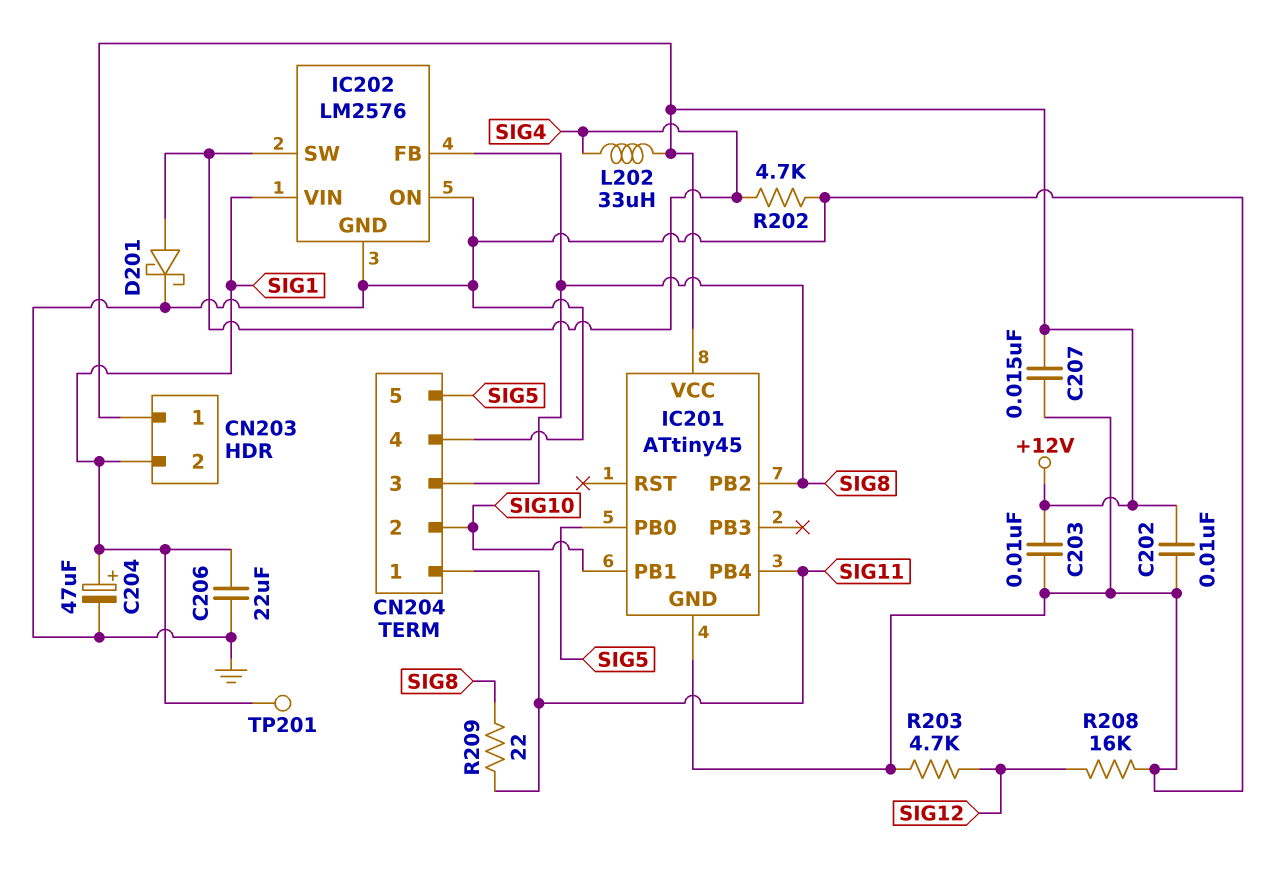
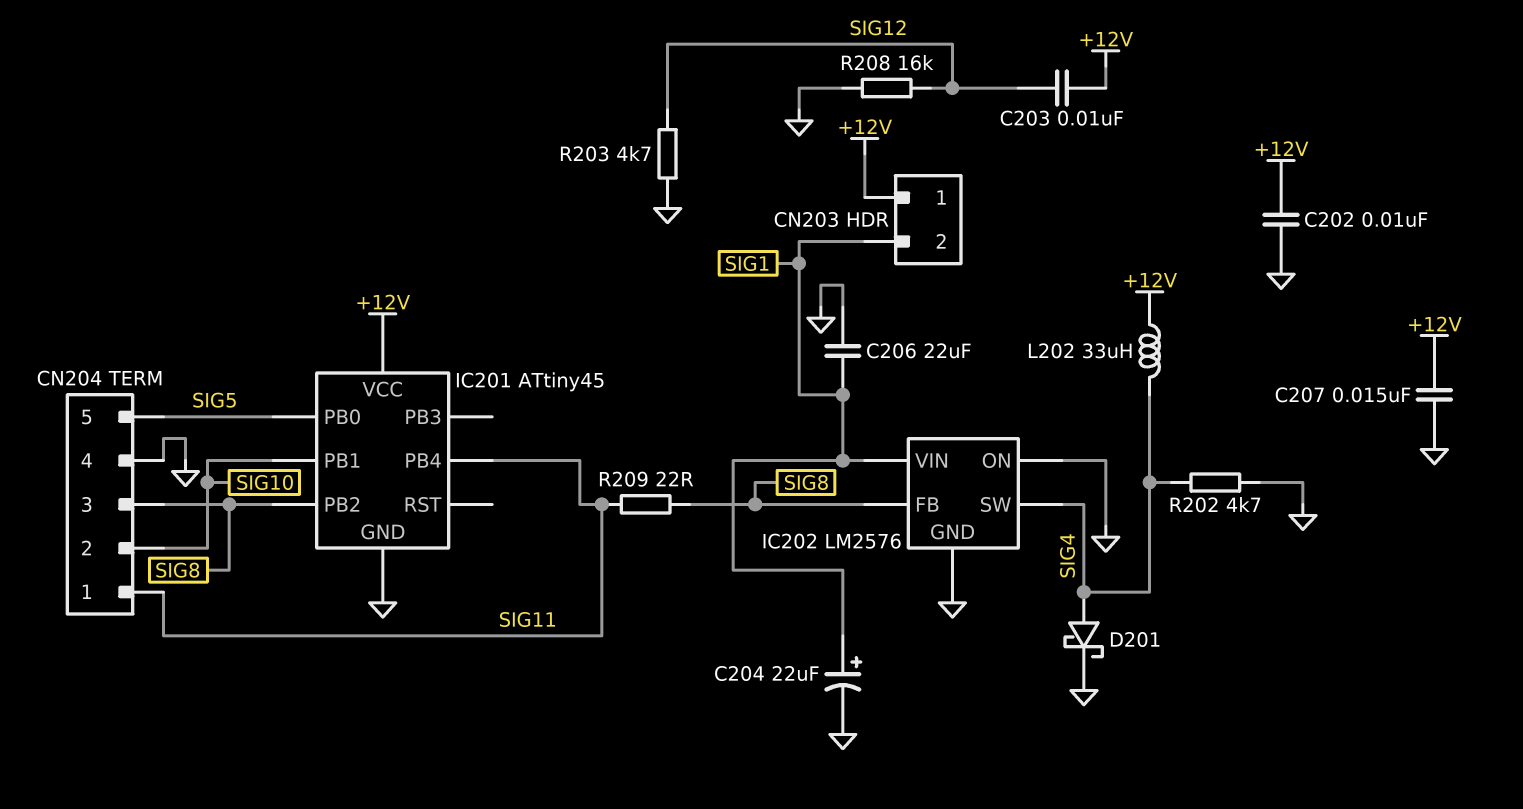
C203: 10nF (+12V, GND) -> 10nF (+12V, SIG12)
C204: 47uF (plus SIG1, minus GND) -> 22uF (plus SIG1, minus GND)
TP201: test point (SIG1) -> none

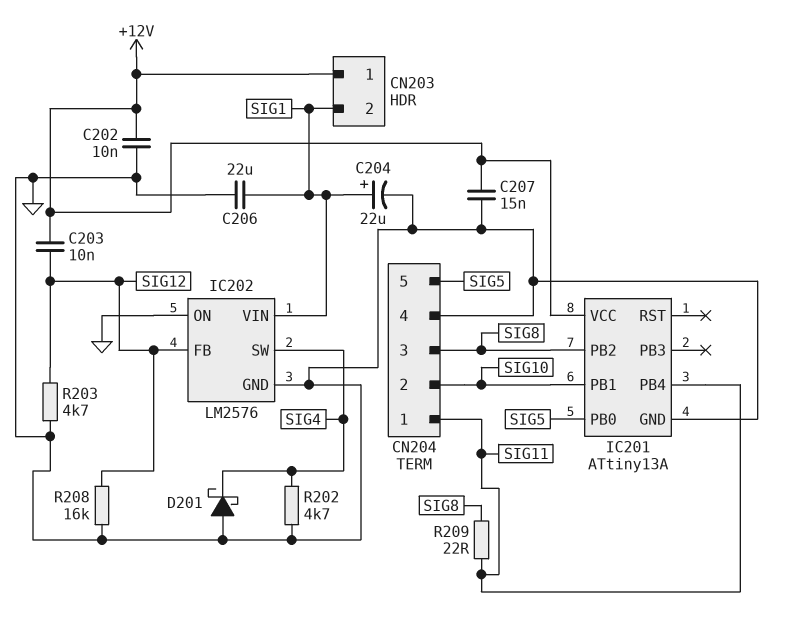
D201: schottky (A SIG4, K GND) -> schottky (A GND, K SIG4)
IC201: ATtiny45 -> ATtiny13A
IC202 pin FB: SIG8 -> SIG12
L202: 33uH (+12V, SIG4) -> none

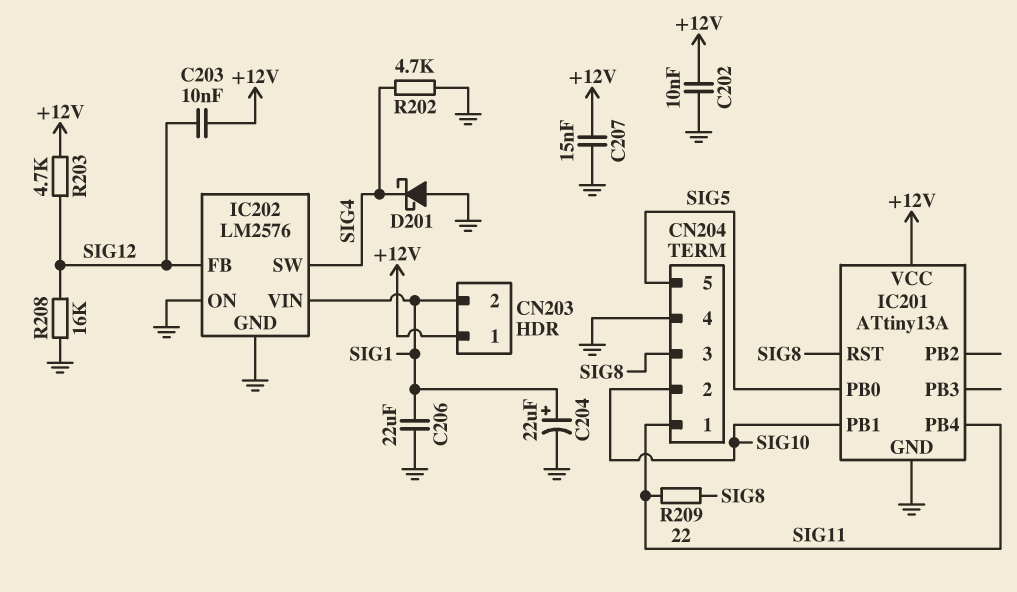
IC201 pin PB2: SIG8 -> none
IC201 pin RST: none -> SIG8
R203: 4.7k (GND, SIG12) -> 4.7k (+12V, SIG12)

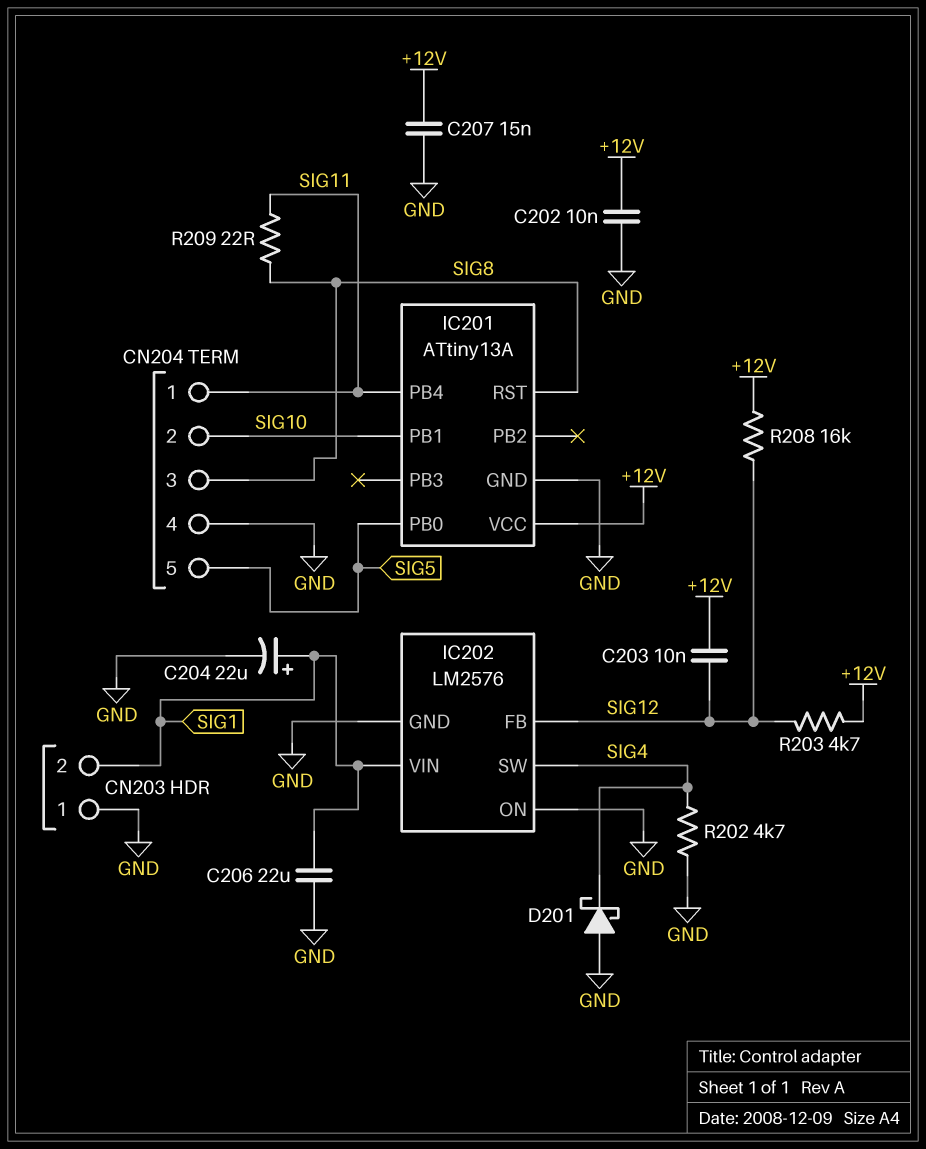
CN203 pin 1: +12V -> GND
R208: 16k (GND, SIG12) -> 16k (+12V, SIG12)

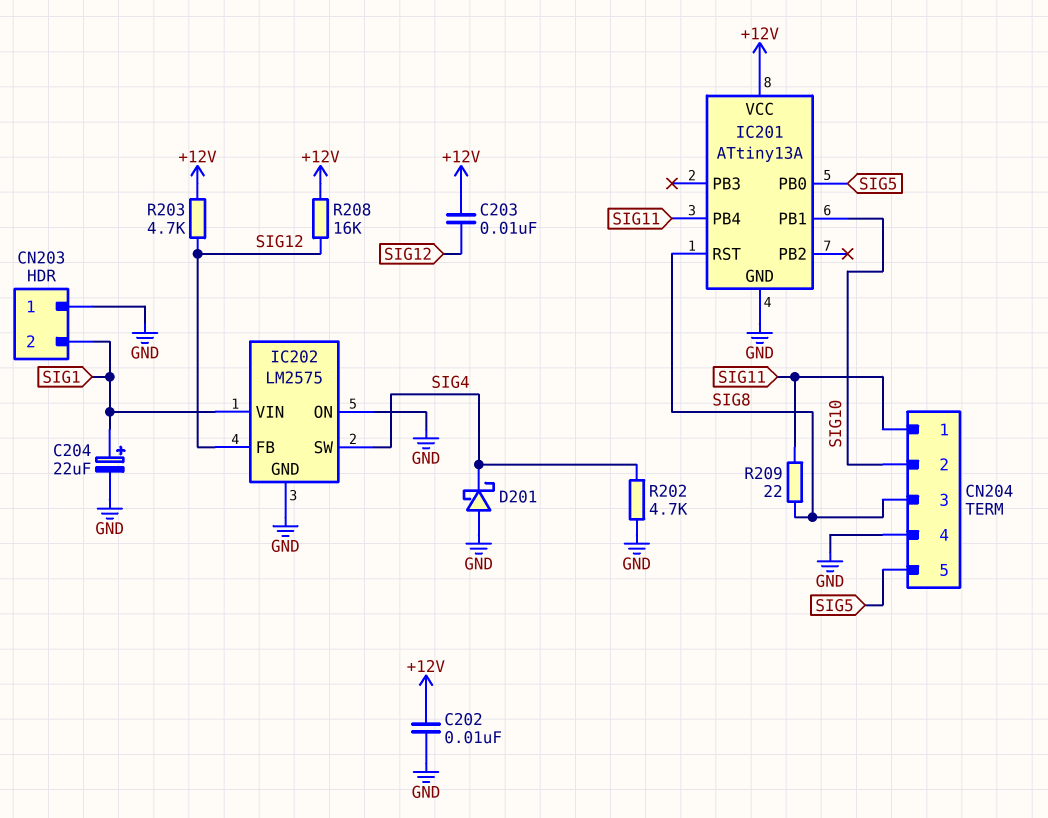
C206: 22uF (GND, SIG1) -> none
C207: 15nF (+12V, GND) -> none
IC202: LM2576 -> LM2575

